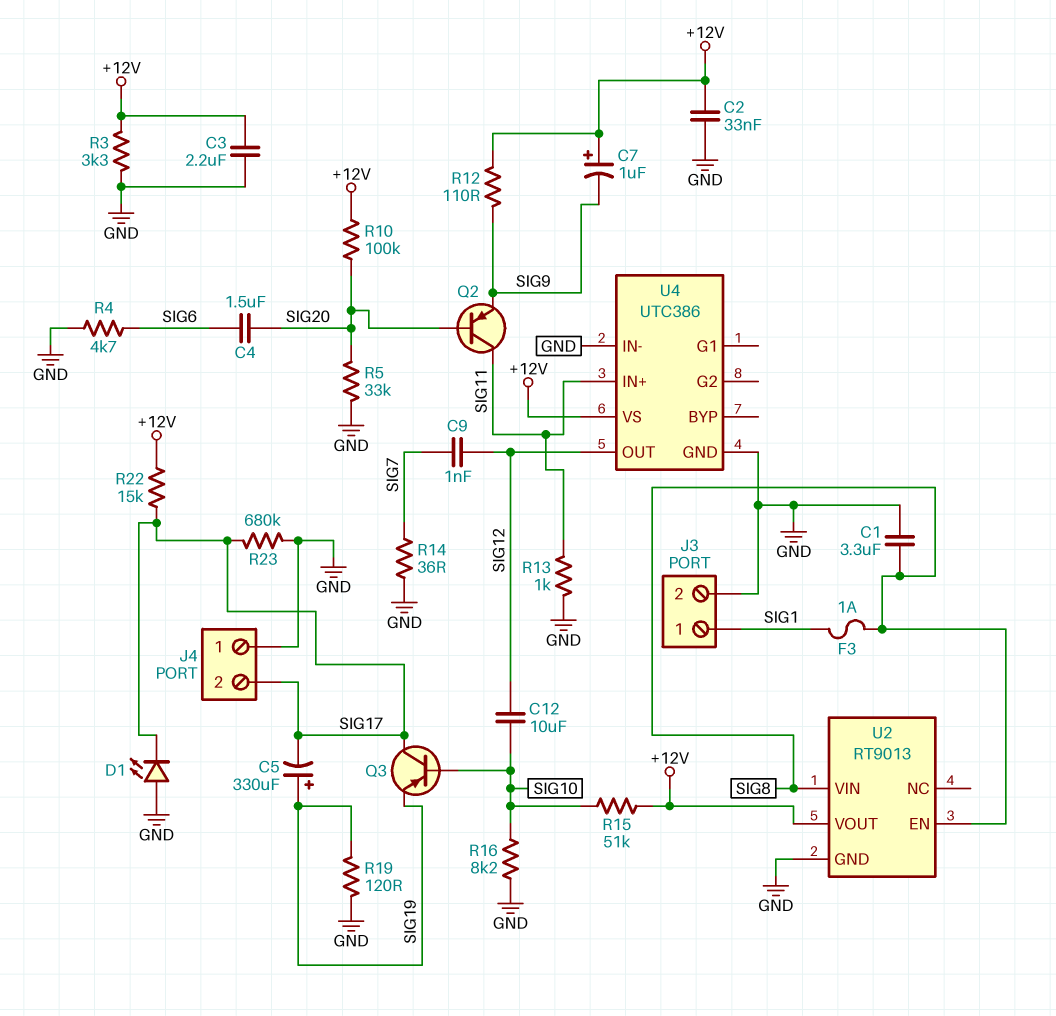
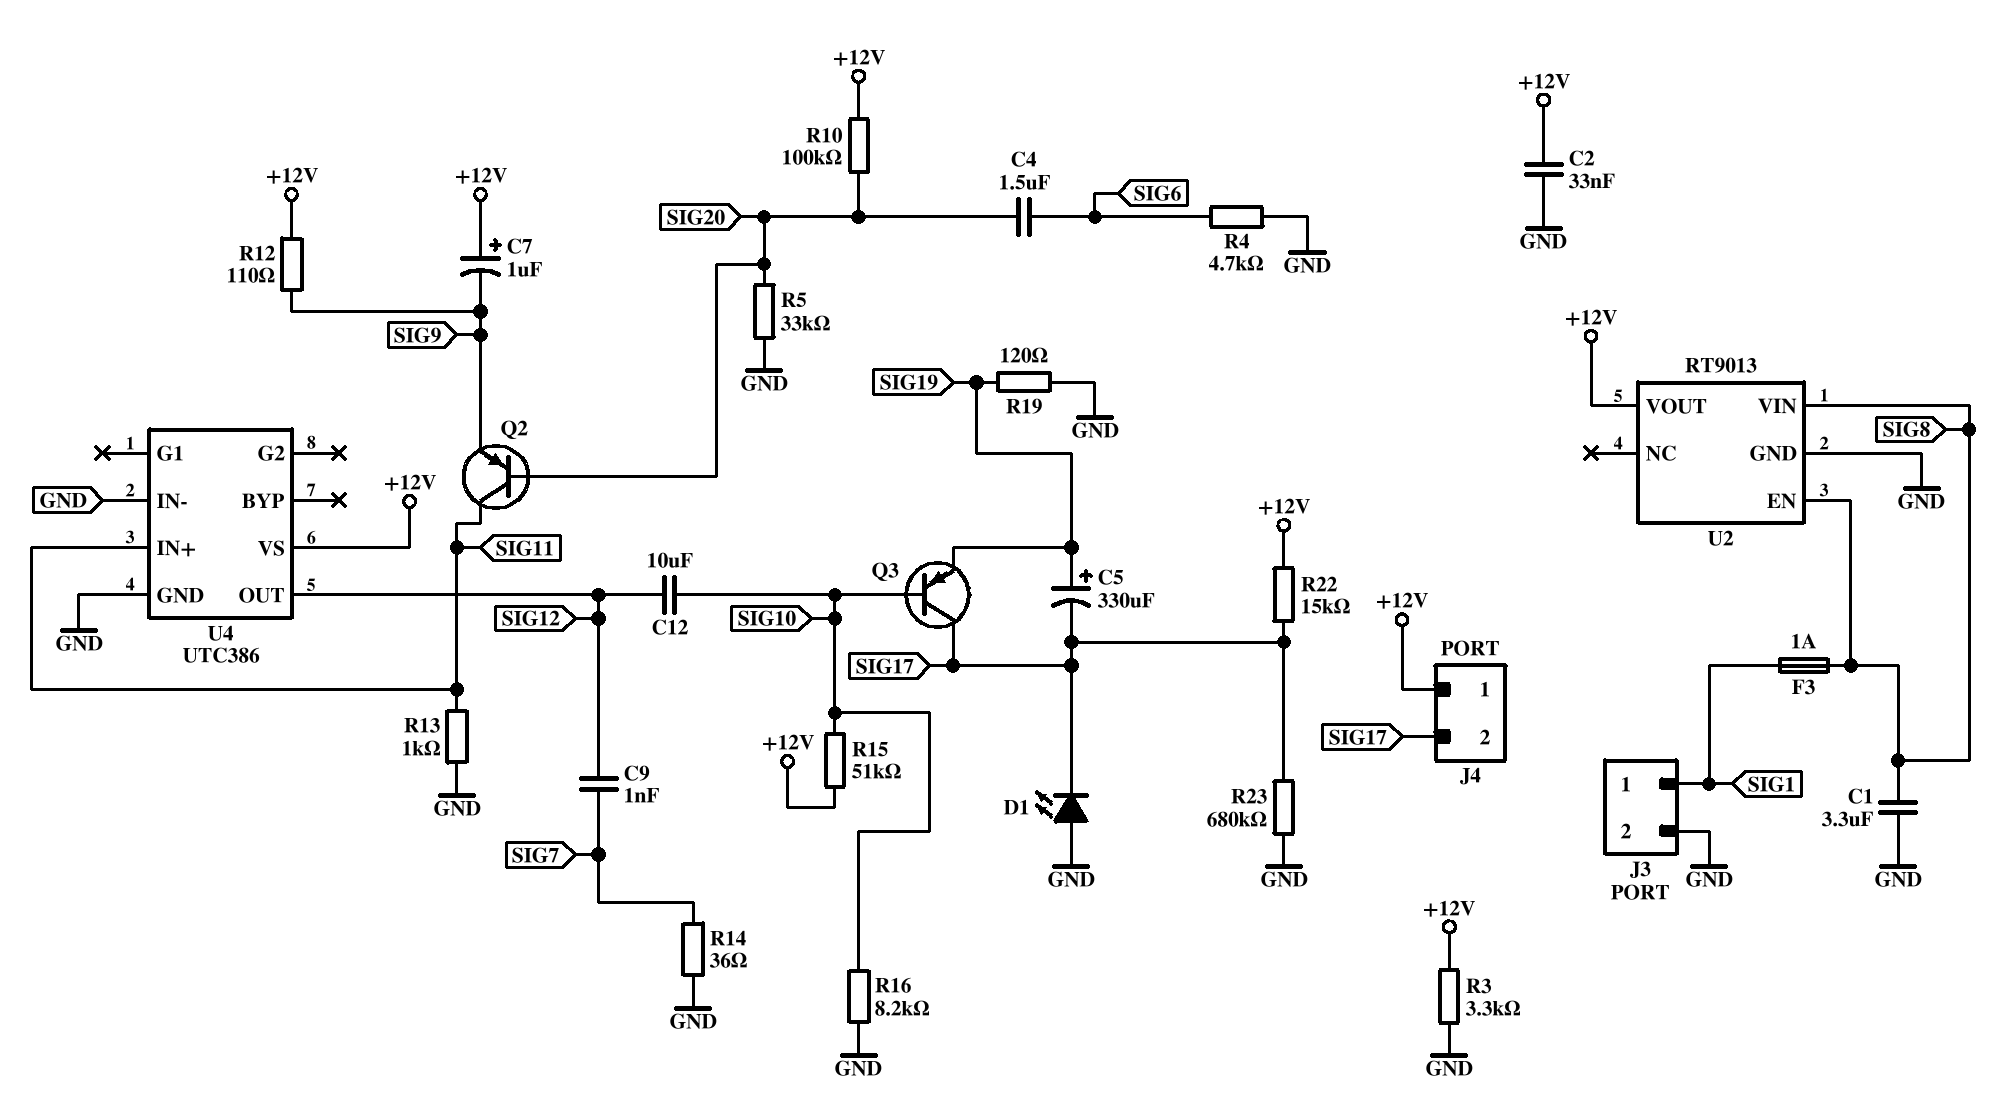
C3: 2.2uF (+12V, GND) -> none
J4 pin 1: GND -> +12V

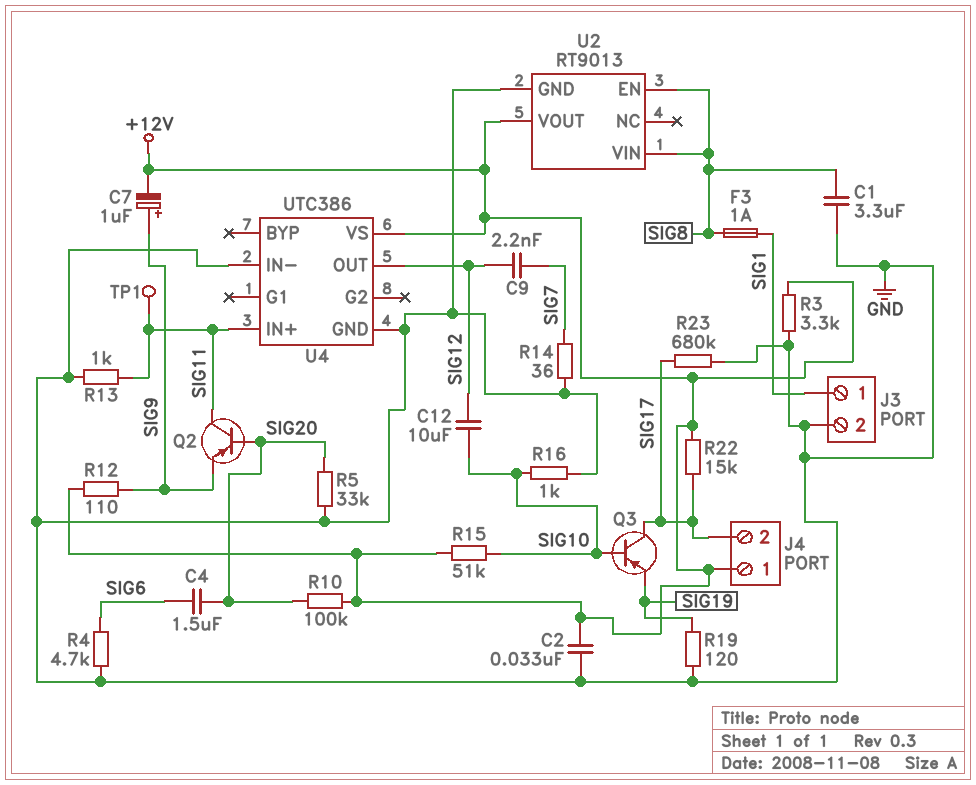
C5: 330uF (plus SIG19, minus SIG17) -> none
C7: 1uF (plus +12V, minus SIG9) -> 1uF (plus SIG9, minus +12V)
C9: 1nF (SIG7, SIG12) -> 2.2nF (SIG7, SIG12)
D1: LED (A GND, K SIG17) -> none
R16: 8.2k (GND, SIG10) -> 1k (GND, SIG10)
TP1: none -> test point (SIG11)

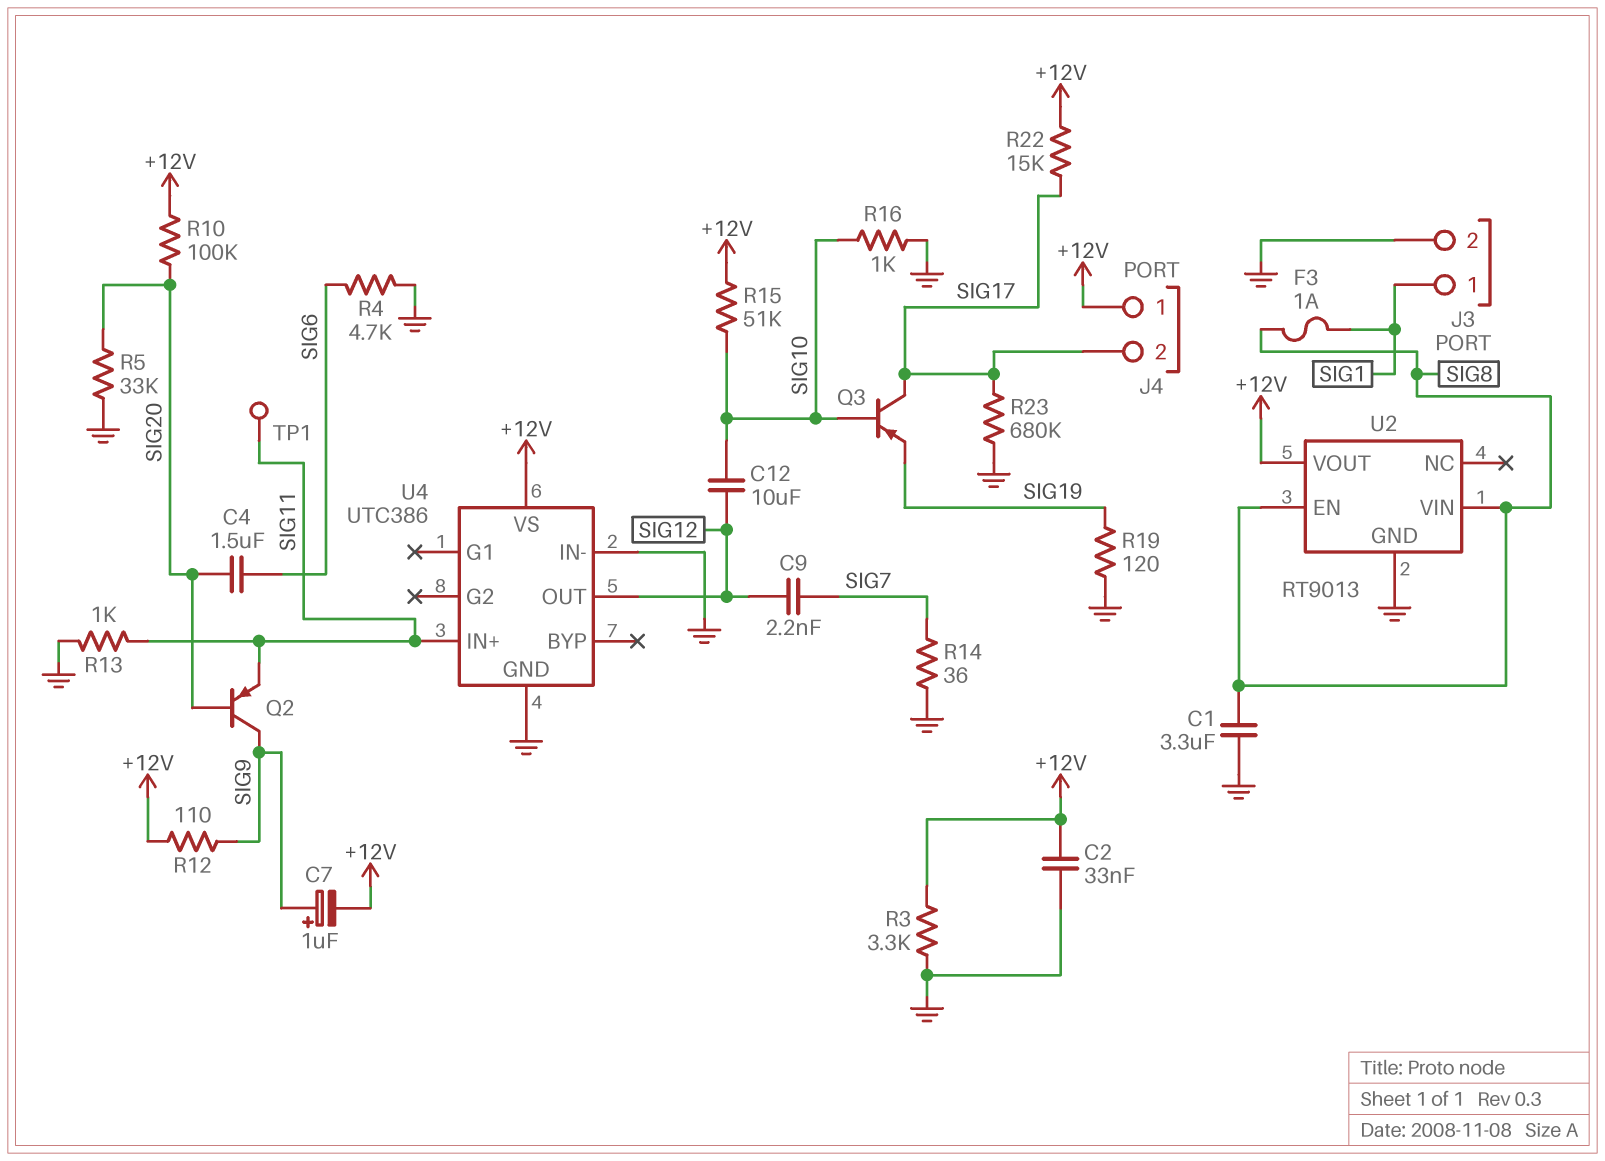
Q2: PNP (B SIG20, C SIG11, E SIG9) -> PNP (B SIG20, C SIG9, E SIG11)

